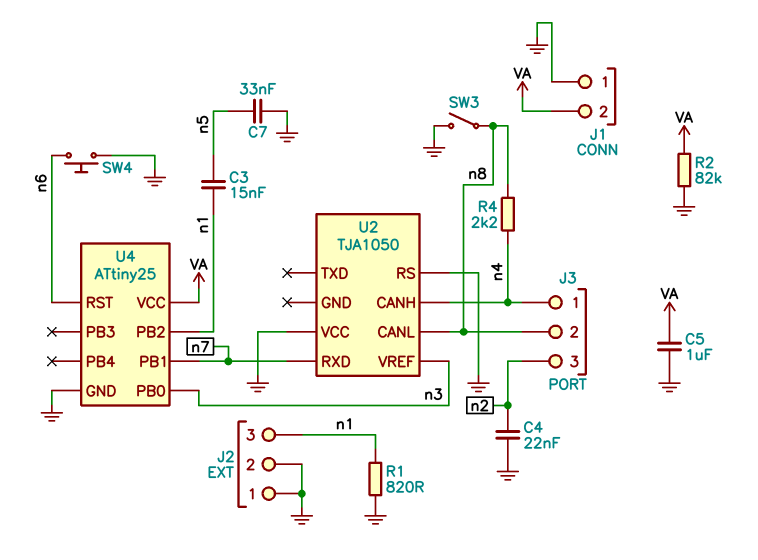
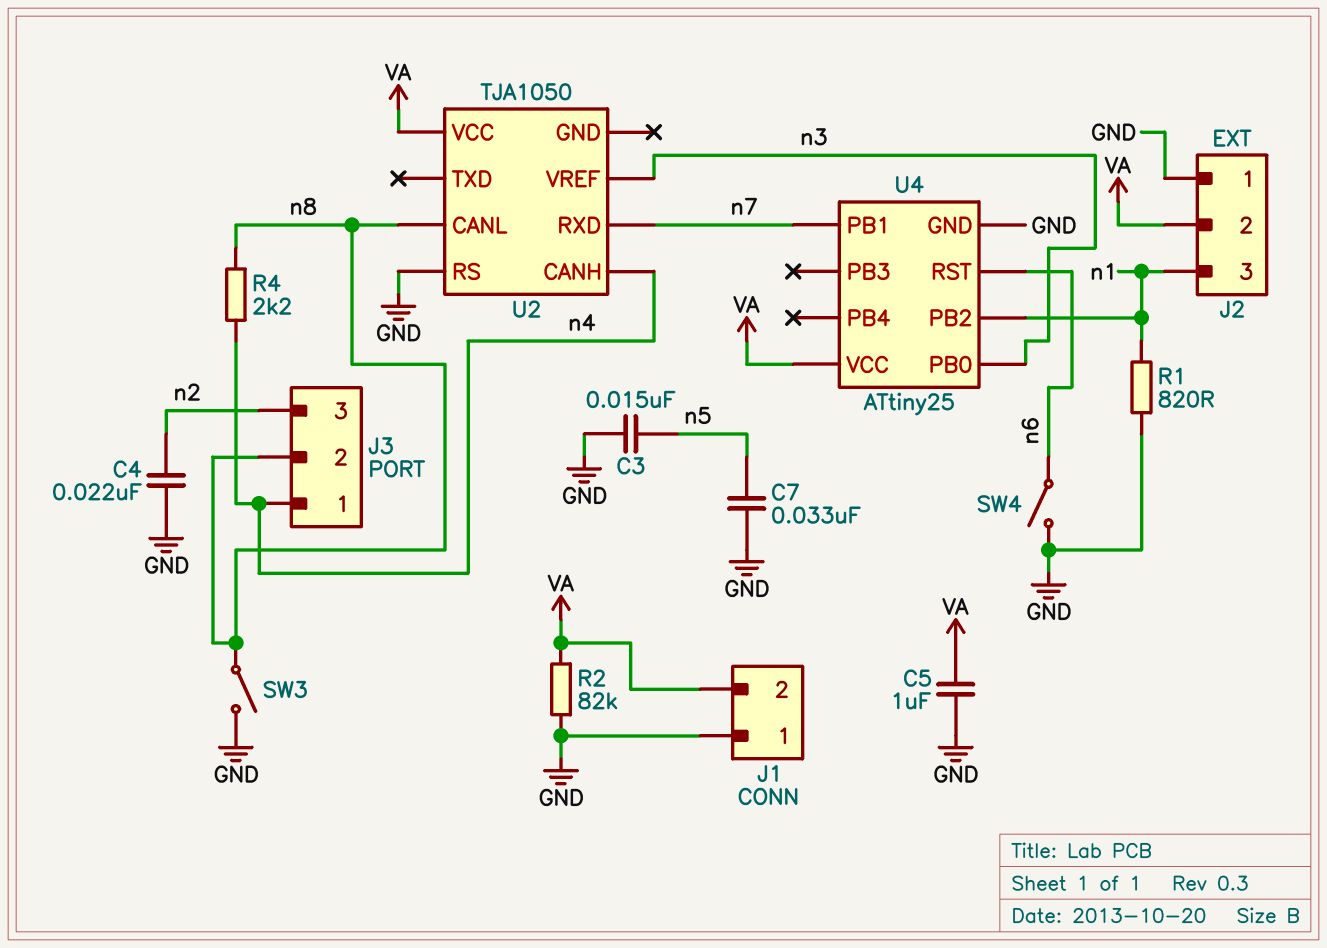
C3: 15nF (n1, n5) -> 15nF (GND, n5)
J2 pin 2: GND -> VA
SW4: button (GND, n6) -> switch (GND, n6)
U2 pin VCC: GND -> VA

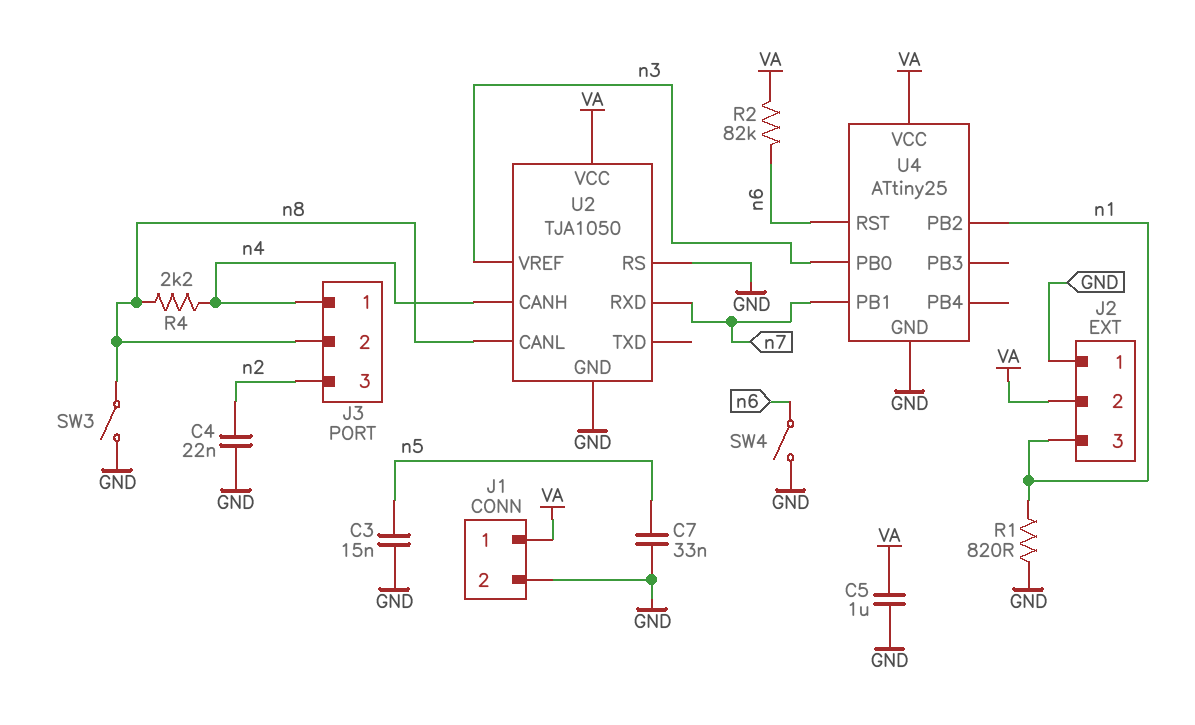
J1 pin 1: GND -> VA
J1 pin 2: VA -> GND
R2: 82k (GND, VA) -> 82k (VA, n6)
U2 pin GND: none -> GND

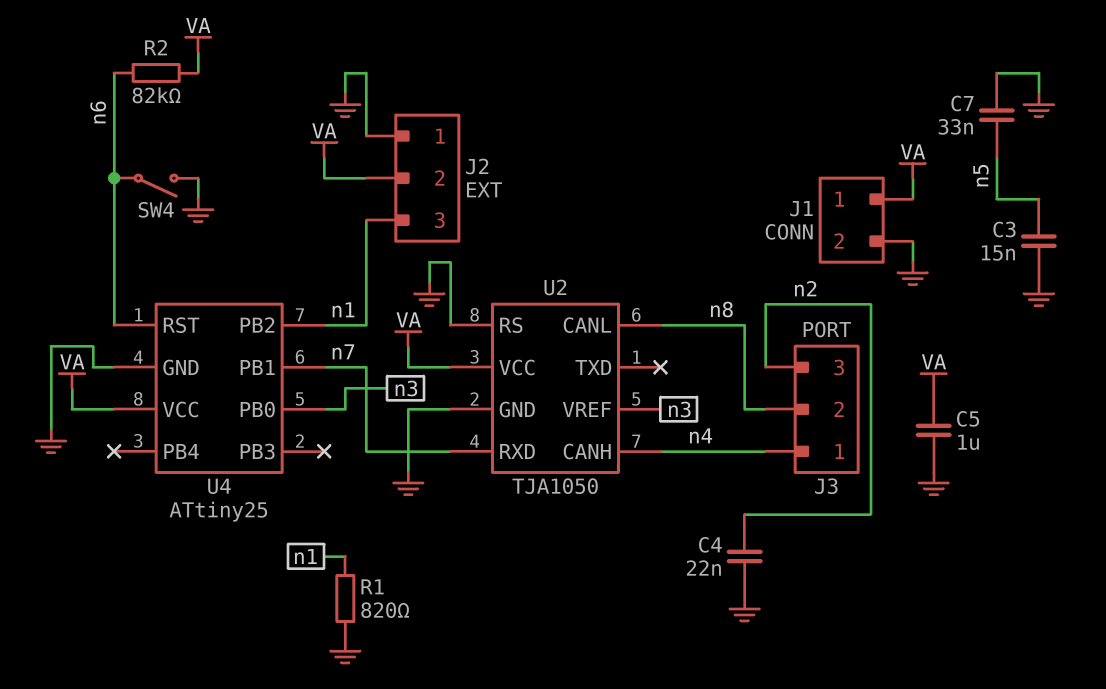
R4: 2.2k (n4, n8) -> none
SW3: switch (GND, n8) -> none

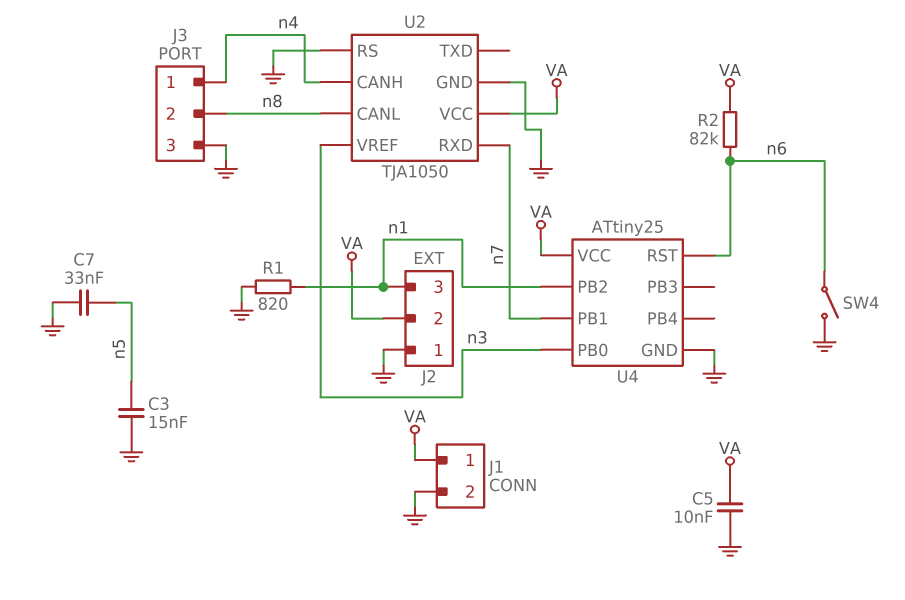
C4: 22nF (GND, n2) -> none
C5: 1uF (GND, VA) -> 10nF (GND, VA)
J3 pin 3: n2 -> GND

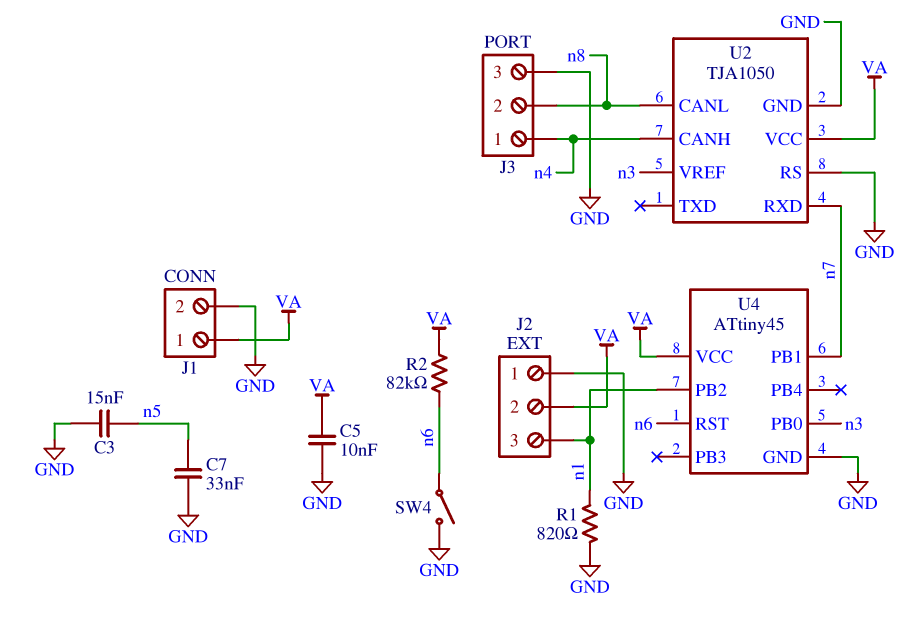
U4: ATtiny25 -> ATtiny45

